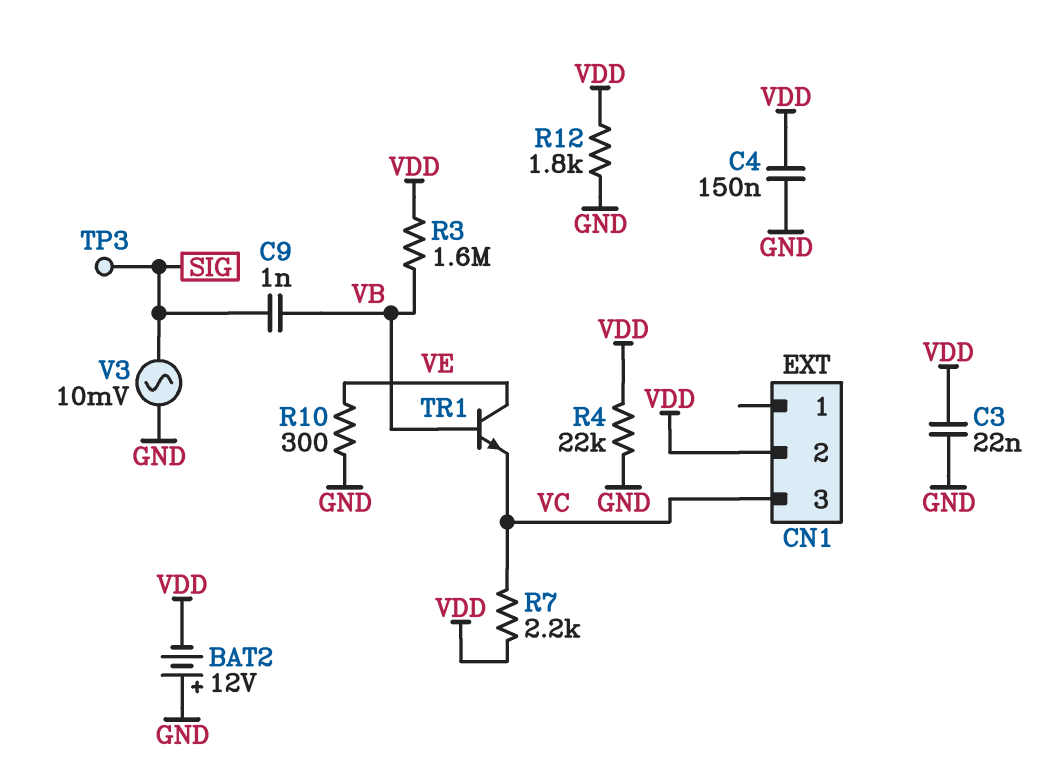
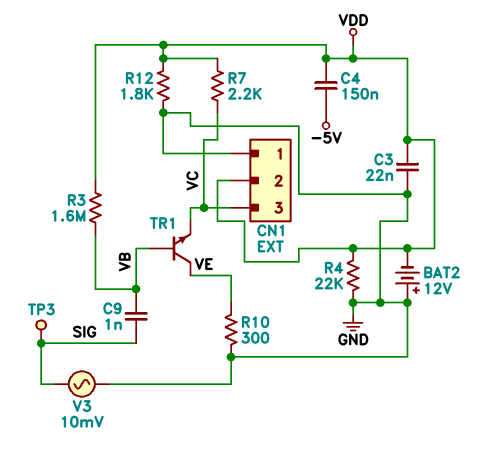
C4: 150nF (GND, VDD) -> 150nF (-5V, VDD)
CN1 pin 1: none -> GND

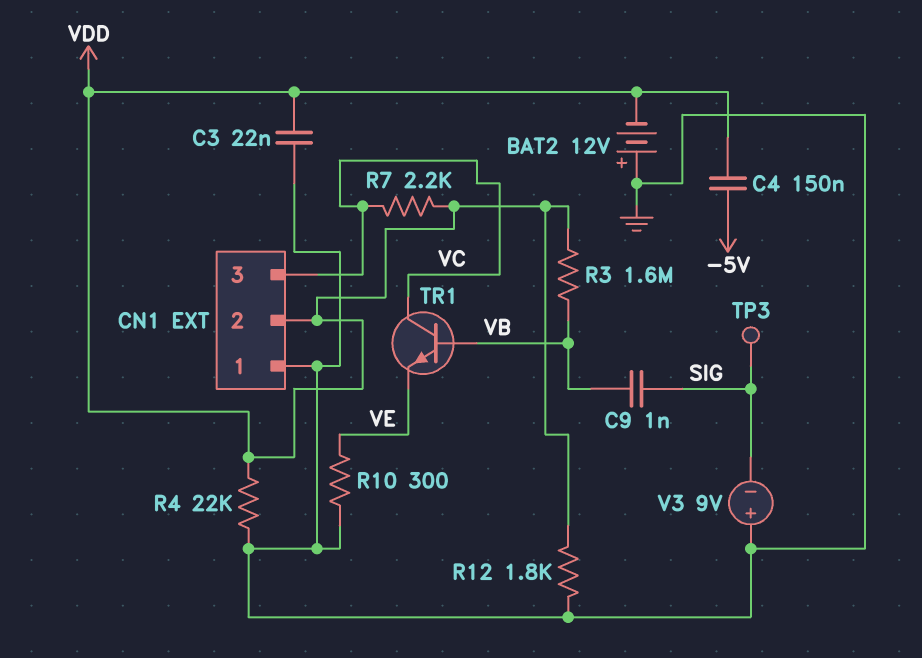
TR1: NPN (B VB, C VE, E VC) -> NPN (B VB, C VC, E VE)
V3: AC 10mV (GND, SIG) -> 9V (plus GND, minus SIG)

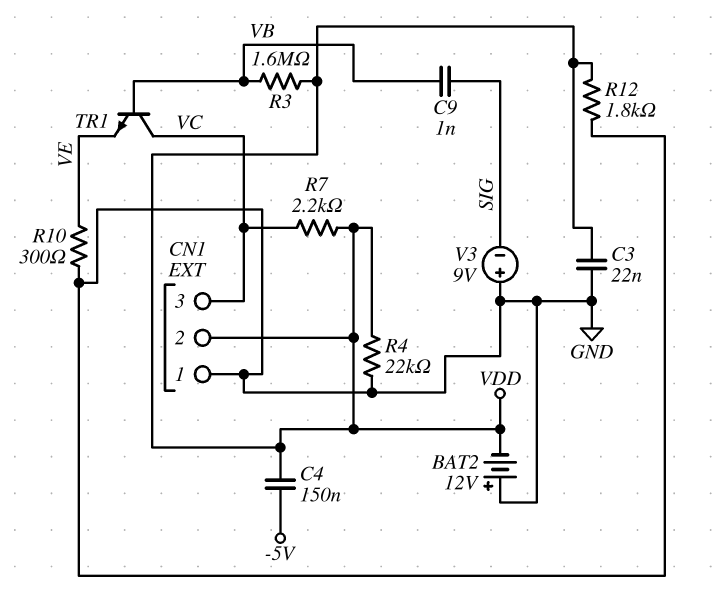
TP3: test point (SIG) -> none

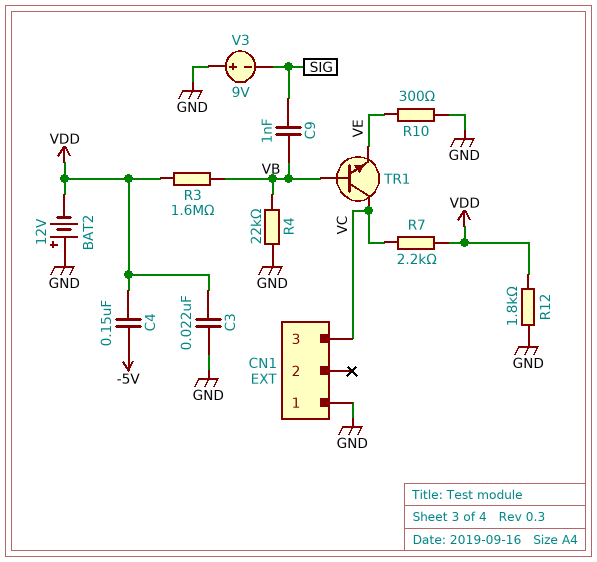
CN1 pin 2: VDD -> none
R4: 22k (GND, VDD) -> 22k (GND, VB)

